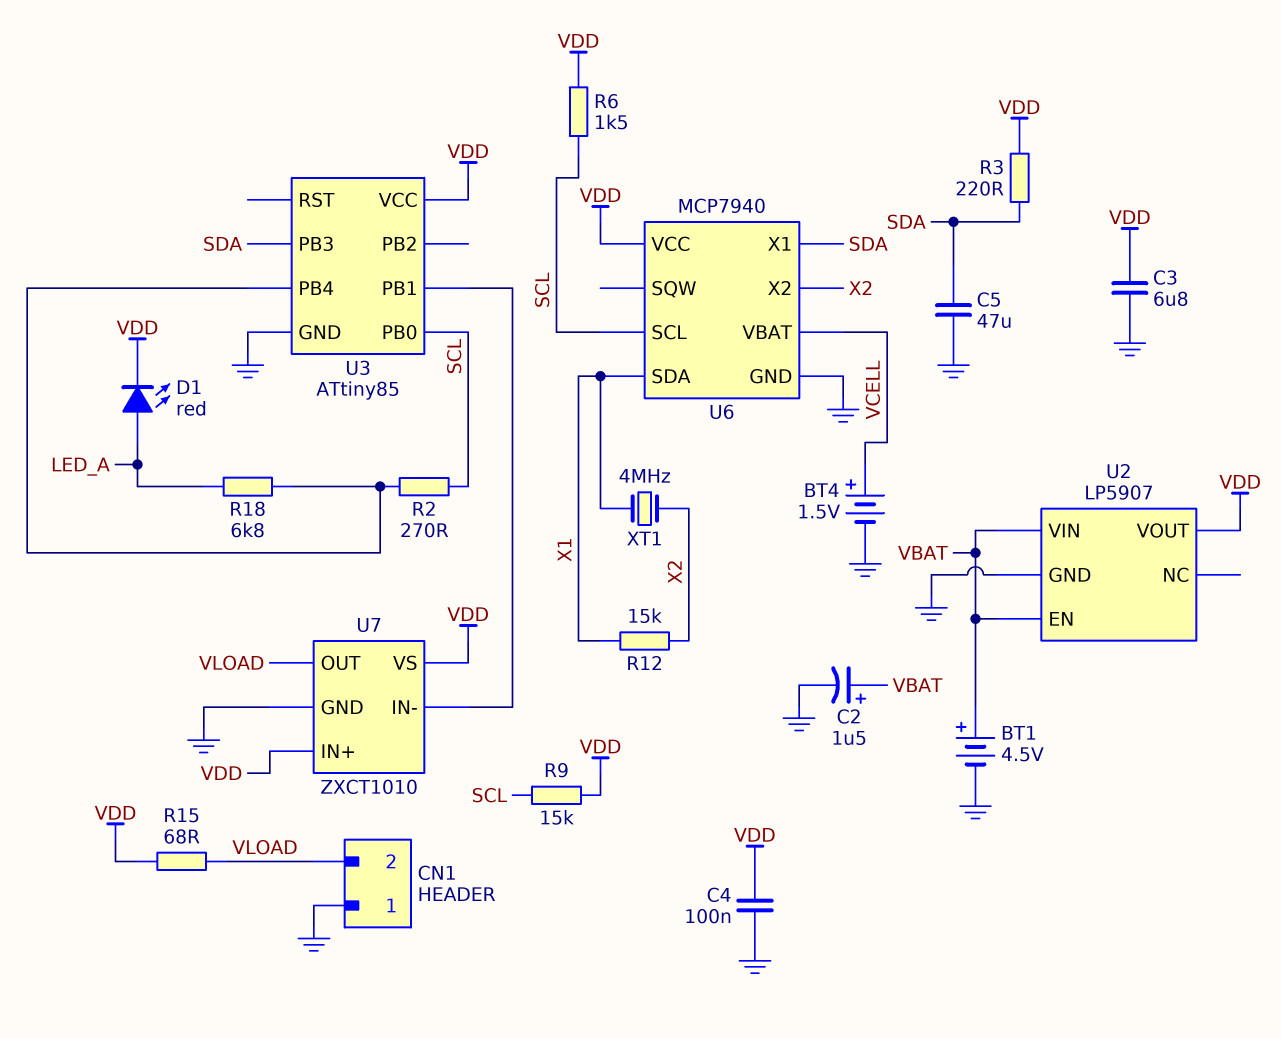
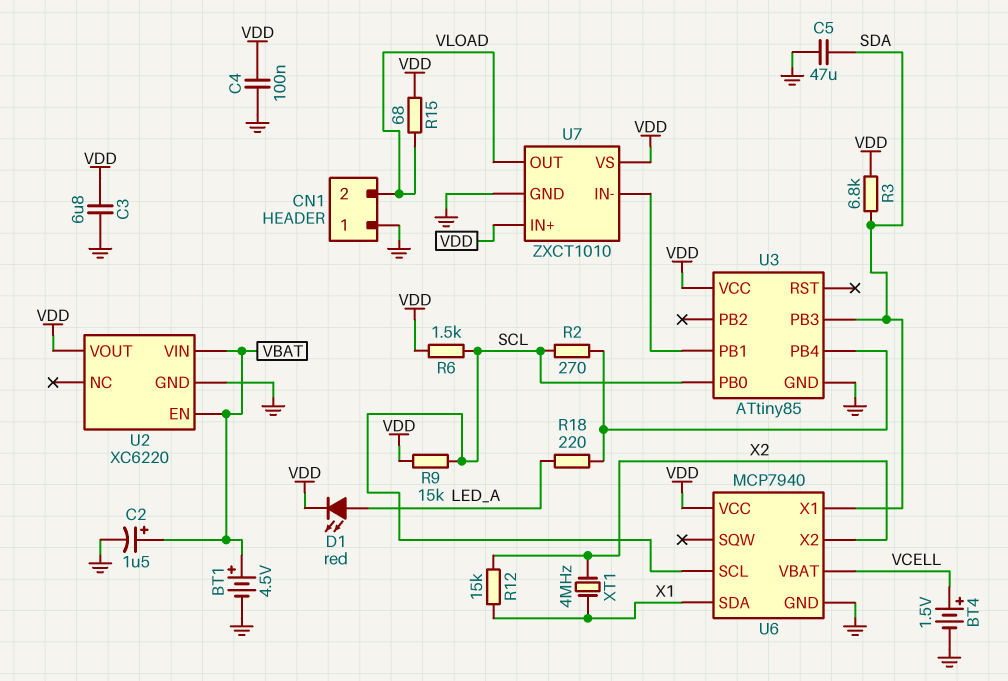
R3: 220 (SDA, VDD) -> 6.8k (SDA, VDD)
R18: 6.8k (LED_A, U3/PB4) -> 220 (LED_A, U3/PB4)
U2: LP5907 -> XC6220

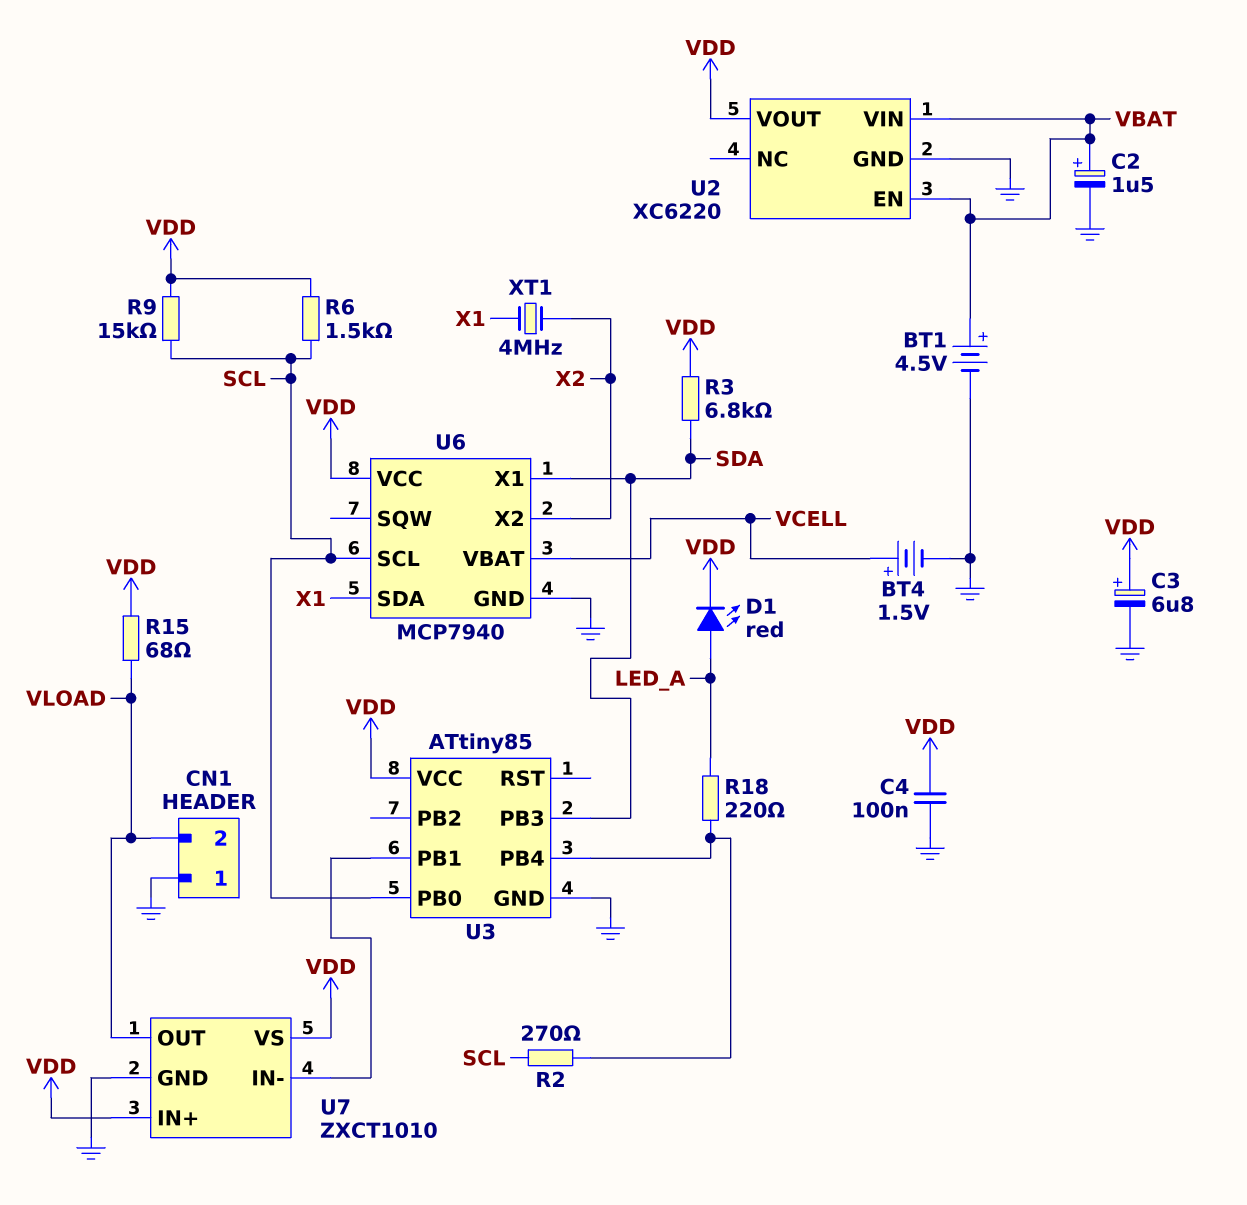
C3: 6.8uF (GND, VDD) -> 6.8uF (plus VDD, minus GND)
C5: 47uF (GND, SDA) -> none
R12: 15k (X1, X2) -> none

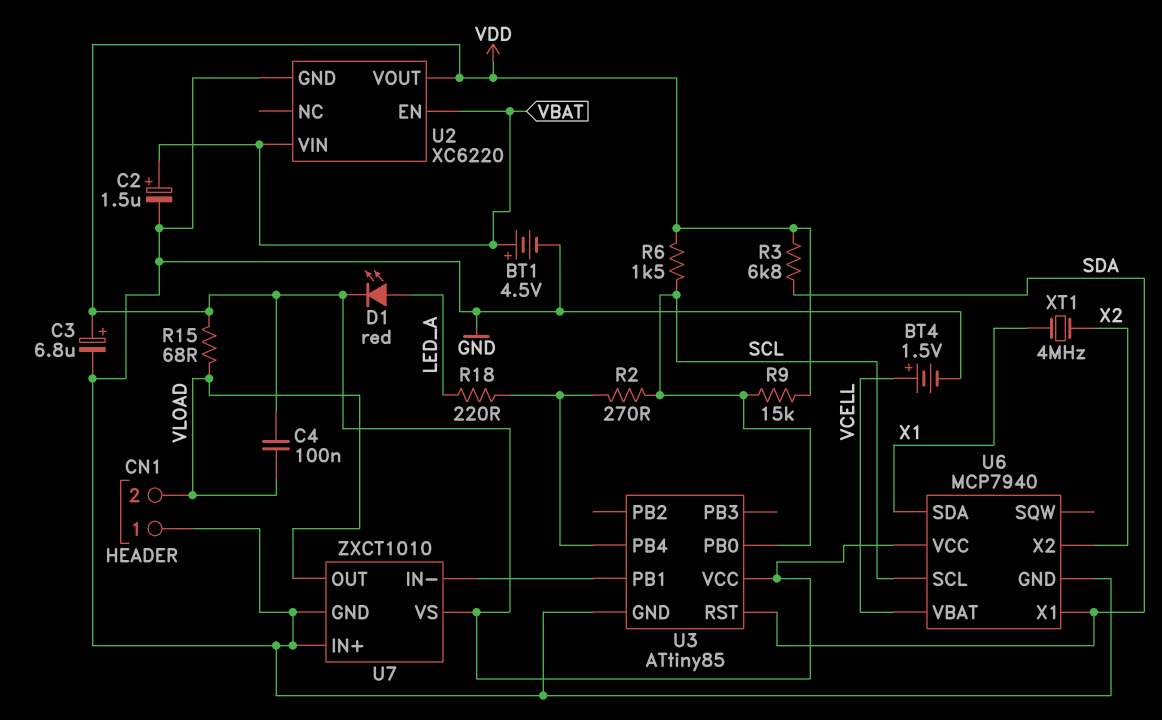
C4: 100nF (GND, VDD) -> 100nF (VDD, VLOAD)
U3 pin PB3: SDA -> none
U3 pin RST: none -> SDA
U7 pin IN+: VDD -> GND

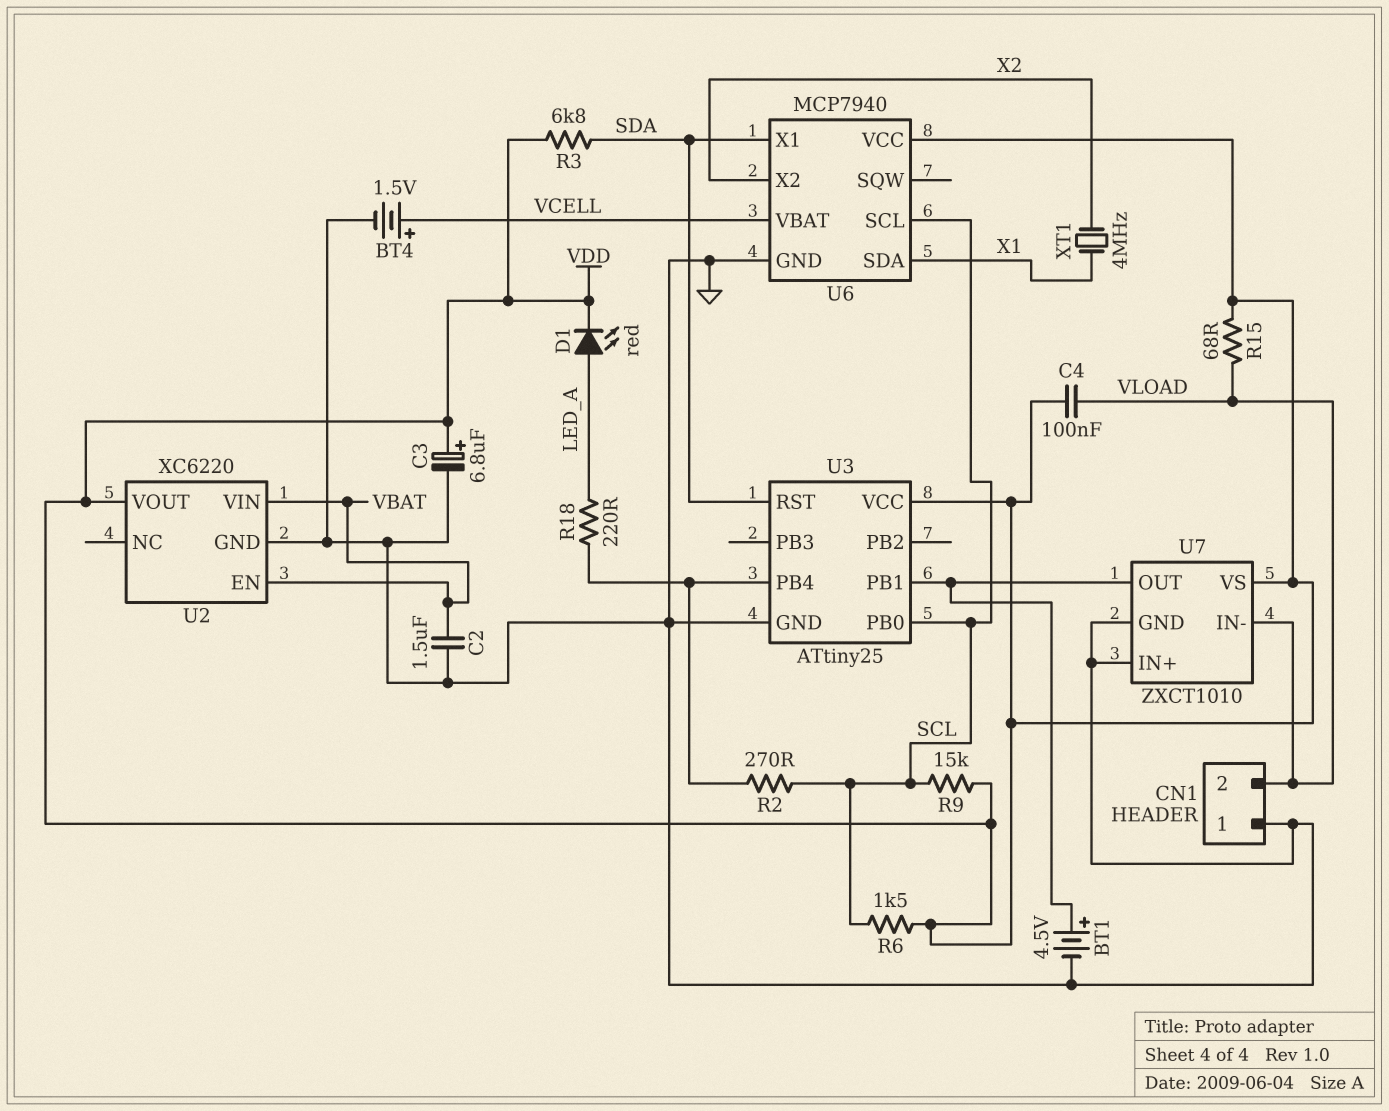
BT1: 4.5V (plus VBAT, minus GND) -> 4.5V (plus U3/PB1, minus GND)
C2: 1.5uF (plus VBAT, minus GND) -> 1.5uF (GND, VBAT)
U3: ATtiny85 -> ATtiny25
U7 pin IN-: U3/PB1 -> VLOAD
U7 pin OUT: VLOAD -> U3/PB1

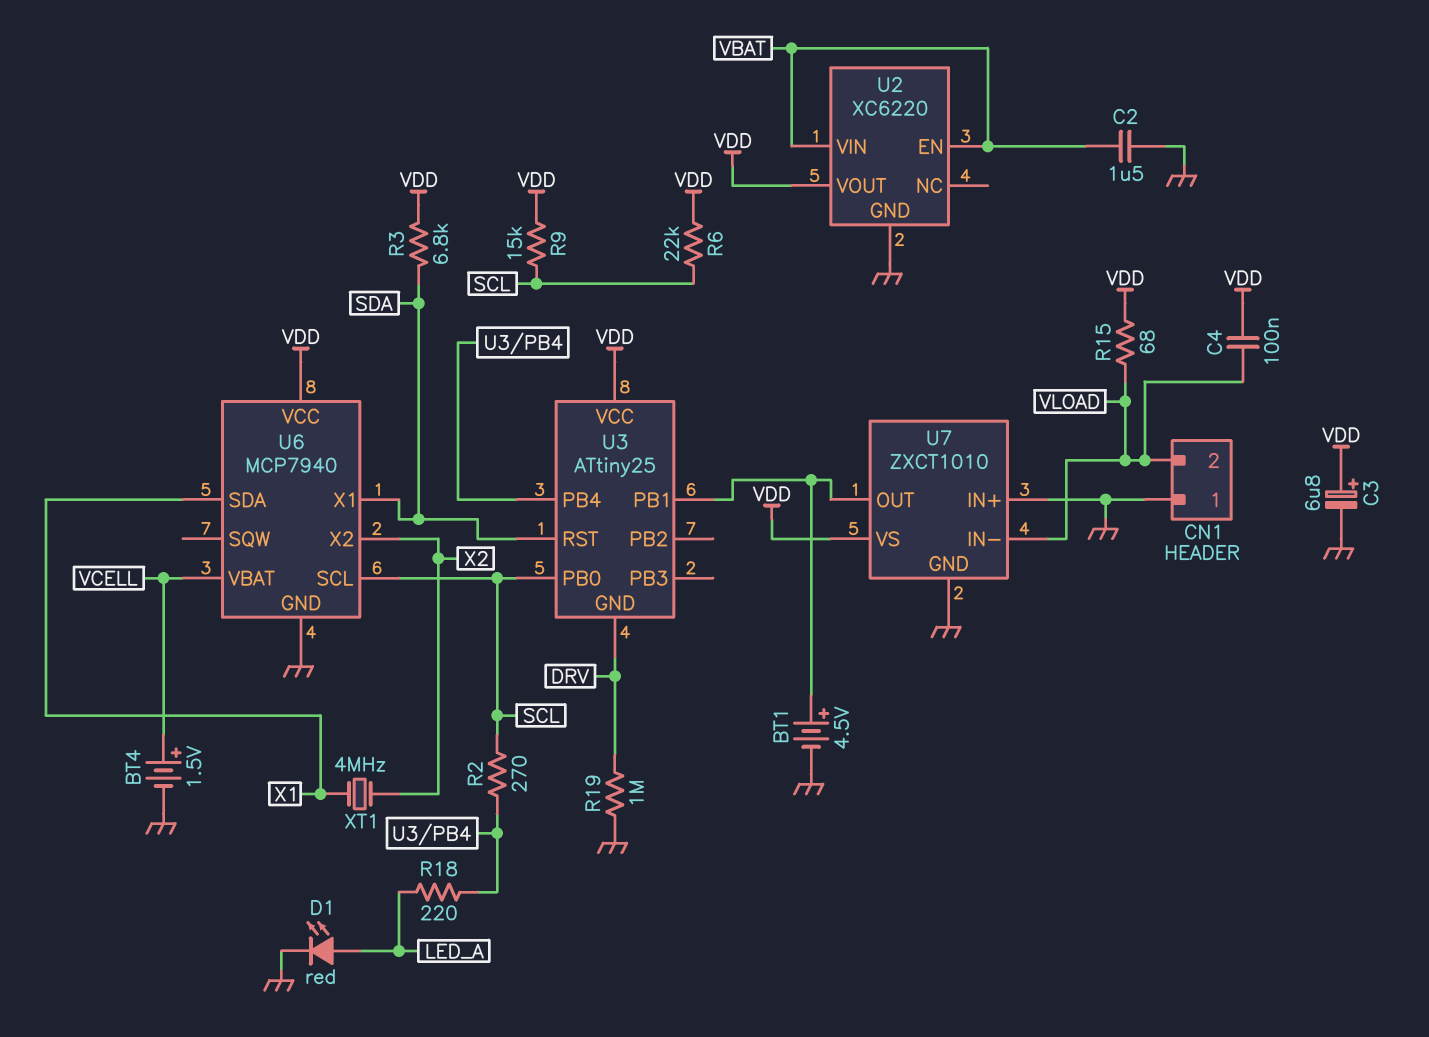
D1: LED red (A LED_A, K VDD) -> LED red (A LED_A, K GND)
R6: 1.5k (SCL, VDD) -> 22k (SCL, VDD)
R19: none -> 1M (DRV, GND)
U3 pin GND: GND -> DRV

